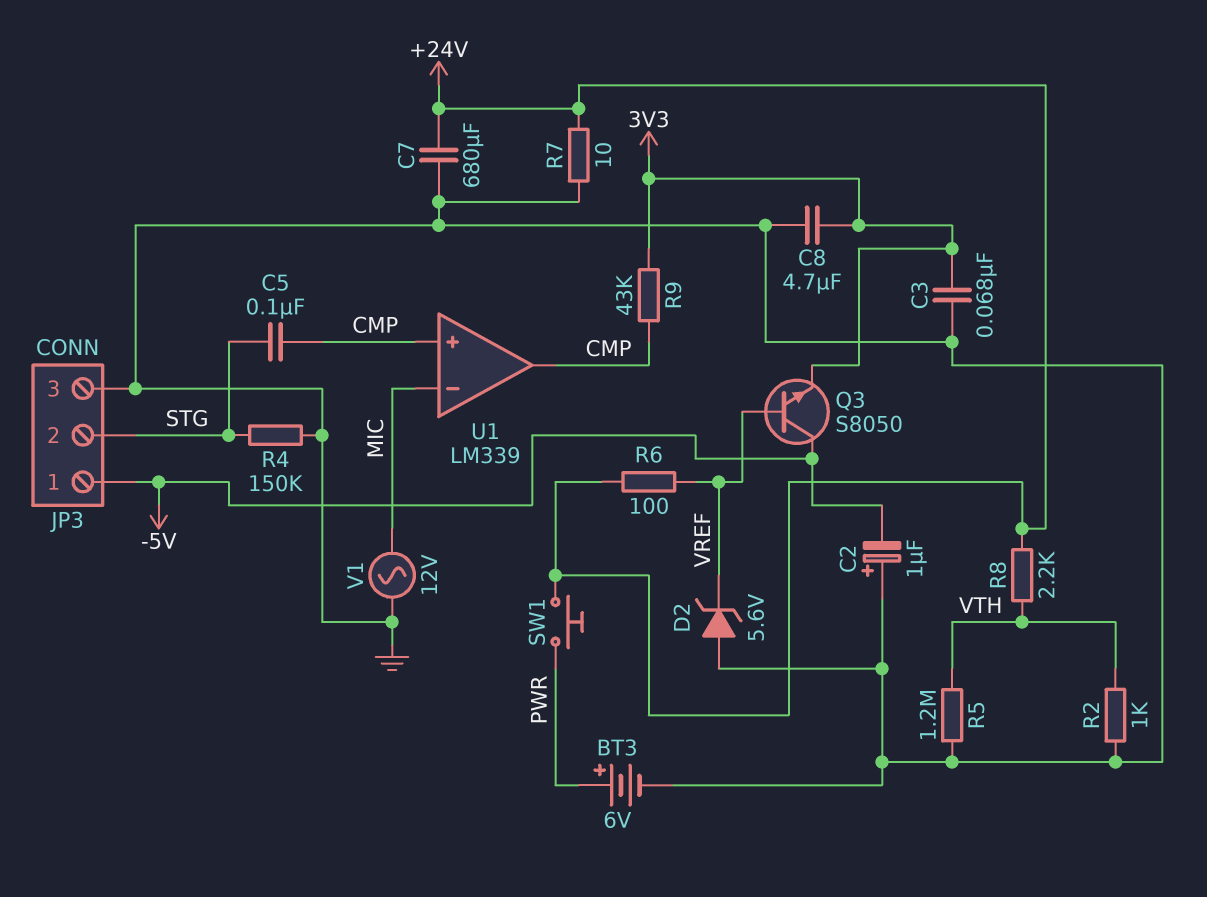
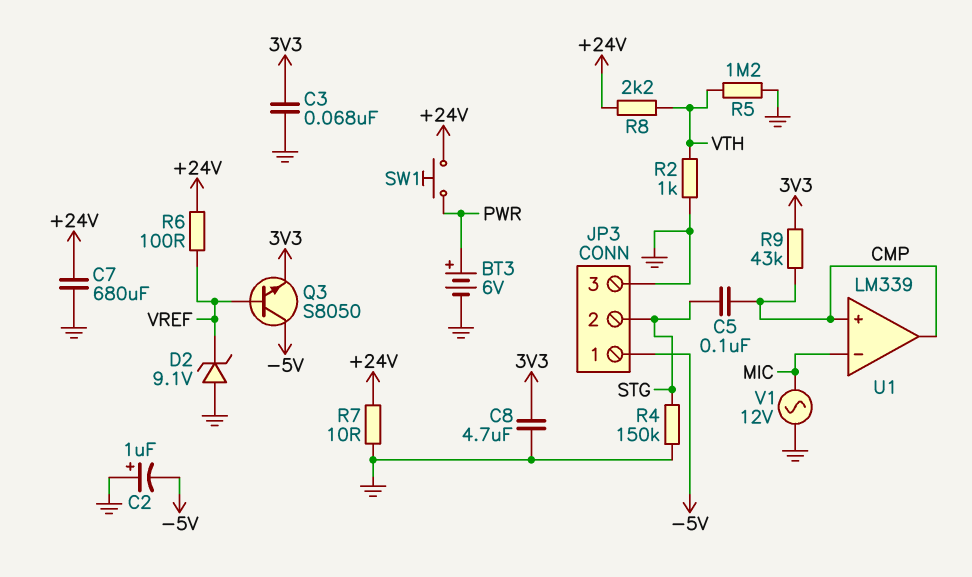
D2: zener 5.6V (A GND, K VREF) -> zener 9.1V (A GND, K VREF)

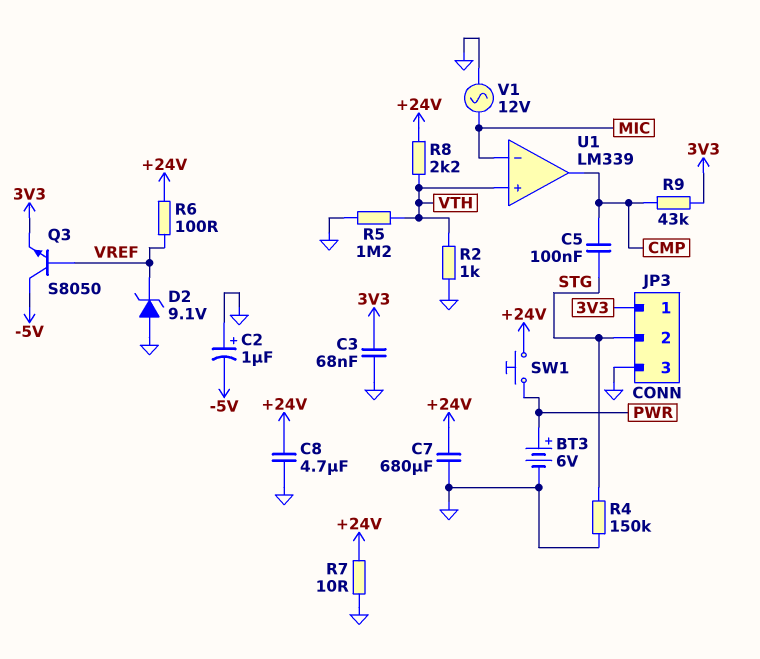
C8: 4.7uF (3V3, GND) -> 4.7uF (+24V, GND)
JP3 pin 1: -5V -> 3V3
U1 pin in+: CMP -> VTH

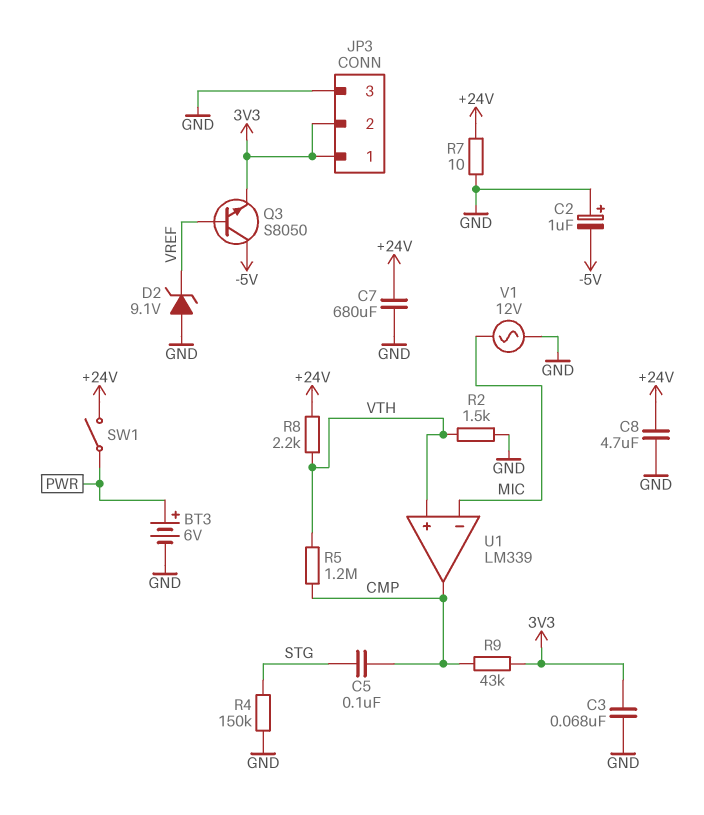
JP3 pin 2: STG -> 3V3
R2: 1k (GND, VTH) -> 1.5k (GND, VTH)
R5: 1.2M (GND, VTH) -> 1.2M (CMP, VTH)
R6: 100 (+24V, VREF) -> none
SW1: button (+24V, PWR) -> switch (+24V, PWR)

